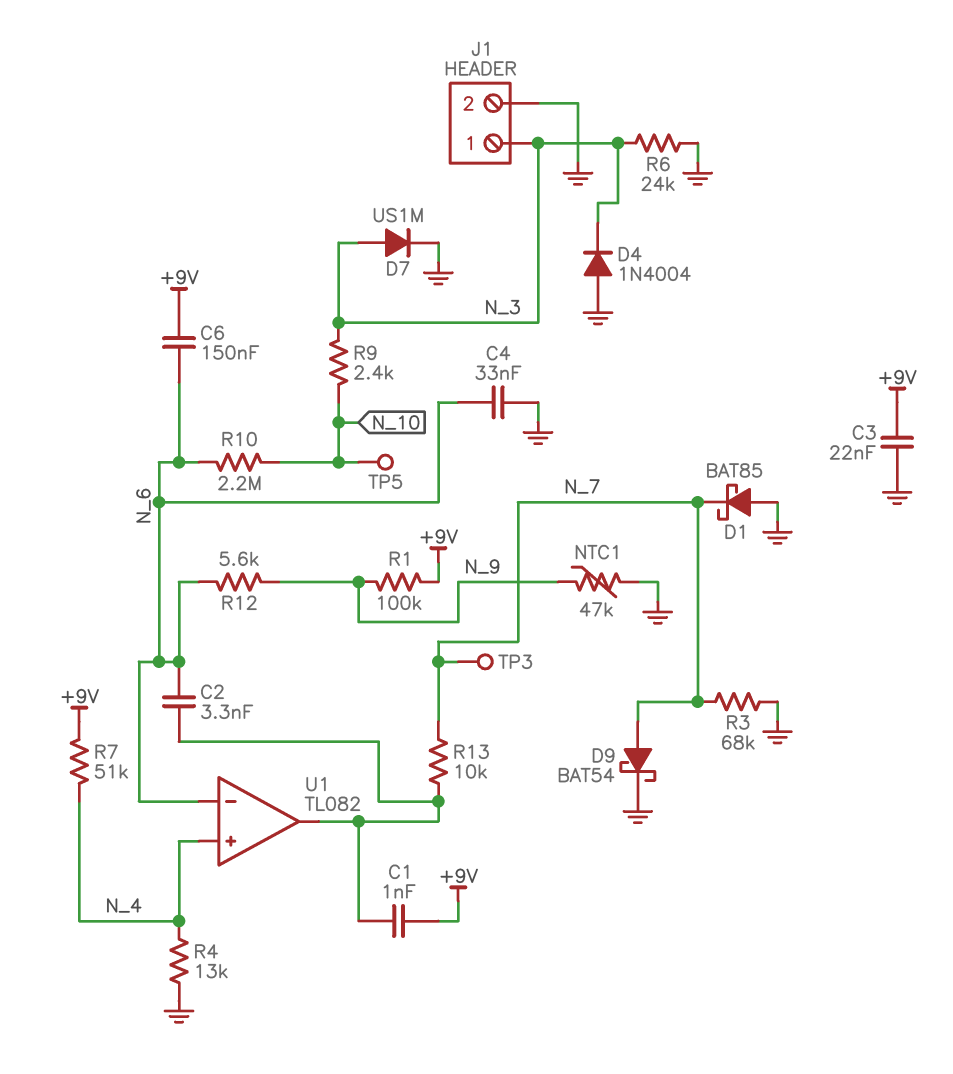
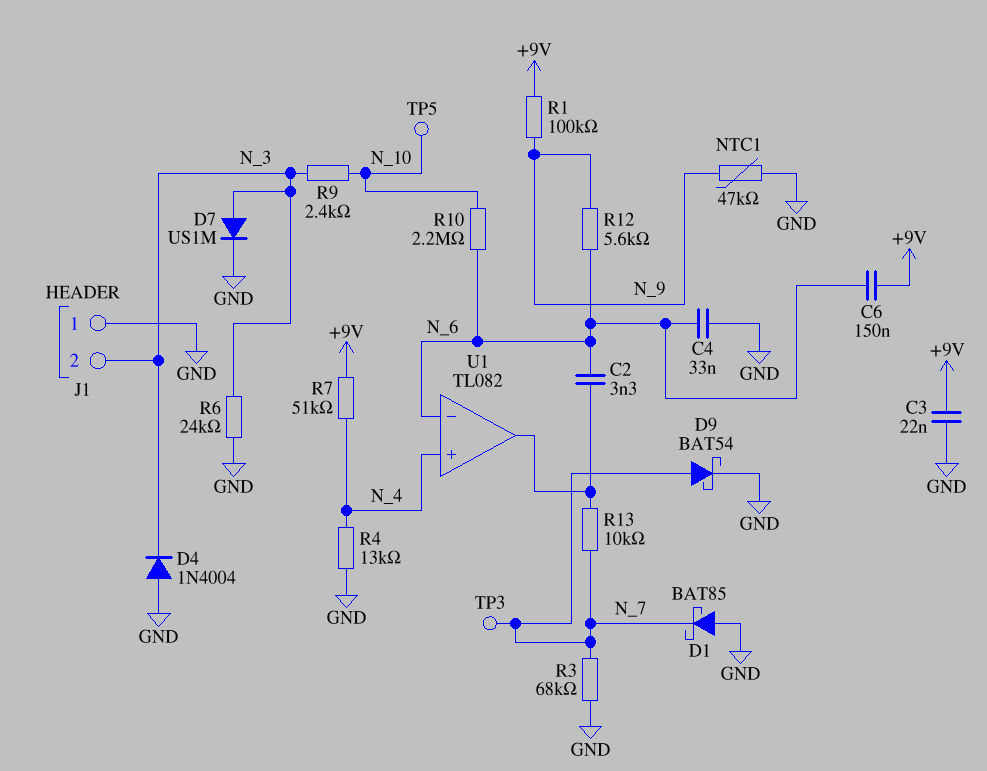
C1: 1nF (+9V, U1/out) -> none
J1 pin 1: N_3 -> GND
J1 pin 2: GND -> N_3

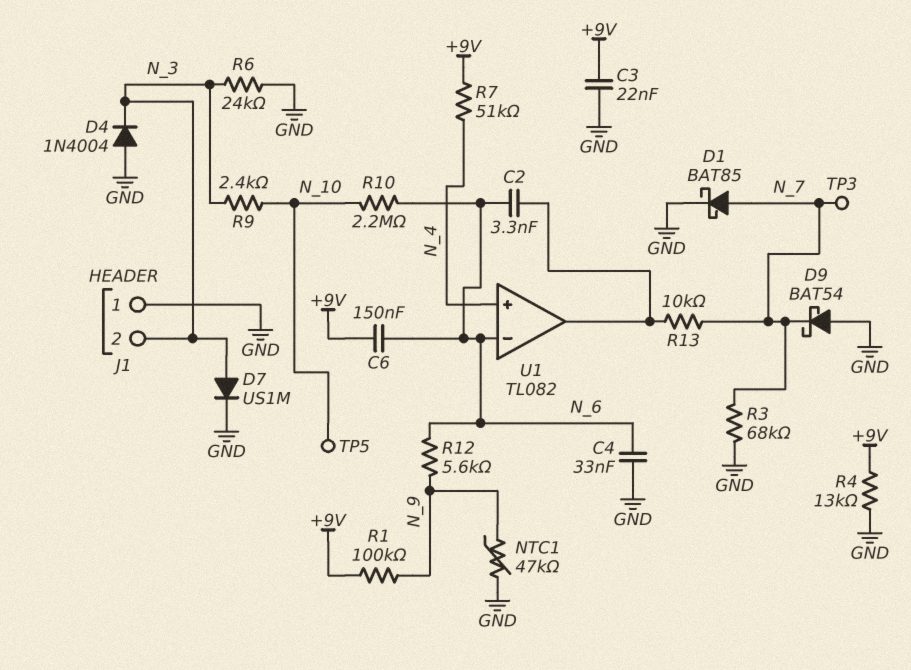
D1: schottky BAT85 (A GND, K N_7) -> schottky BAT85 (A N_7, K GND)
D9: schottky BAT54 (A N_7, K GND) -> schottky BAT54 (A GND, K N_7)
R4: 13k (GND, N_4) -> 13k (+9V, GND)

